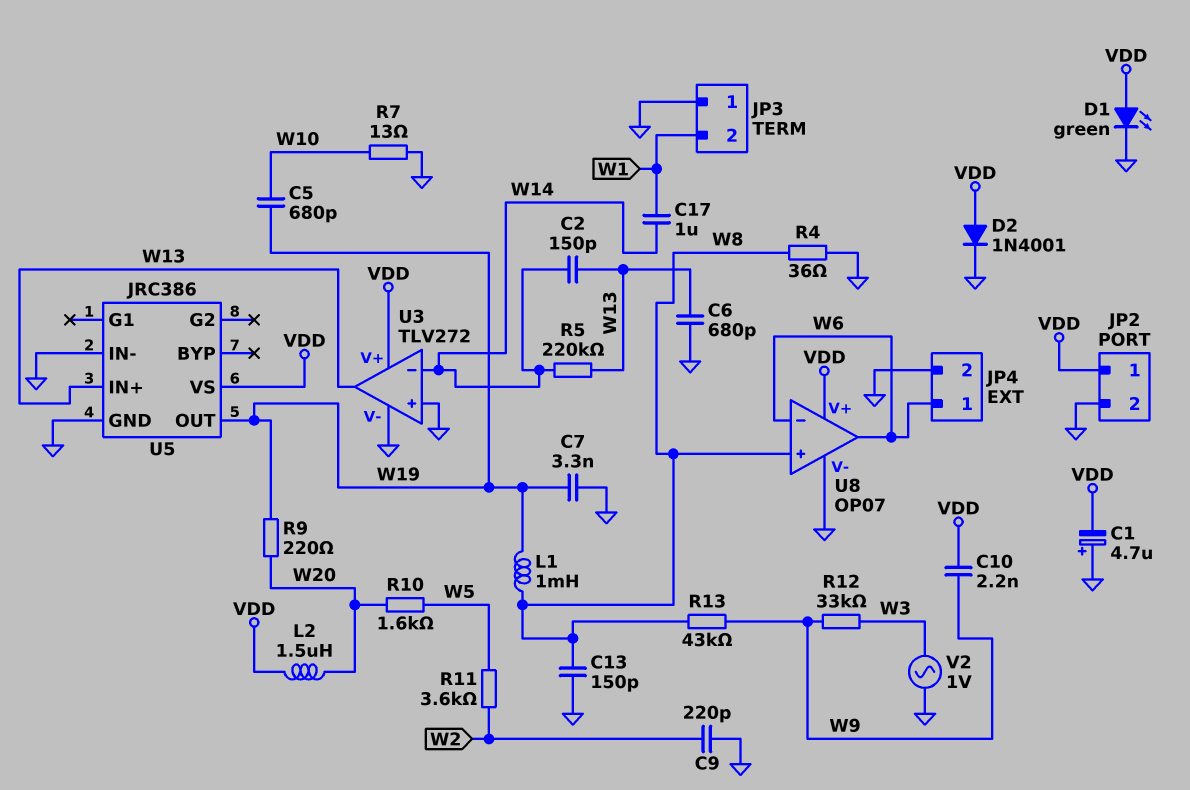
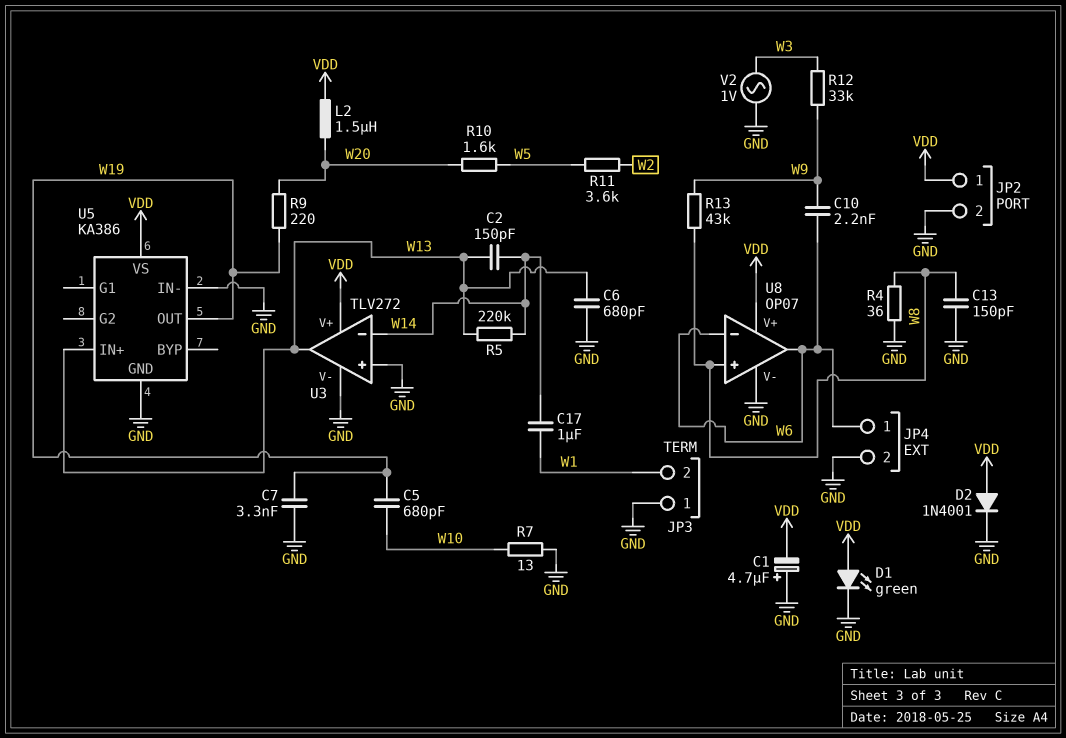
C9: 220pF (GND, W2) -> none
C10: 2.2nF (VDD, W9) -> 2.2nF (W6, W9)
L1: 1mH (W8, W19) -> none
U5: JRC386 -> KA386

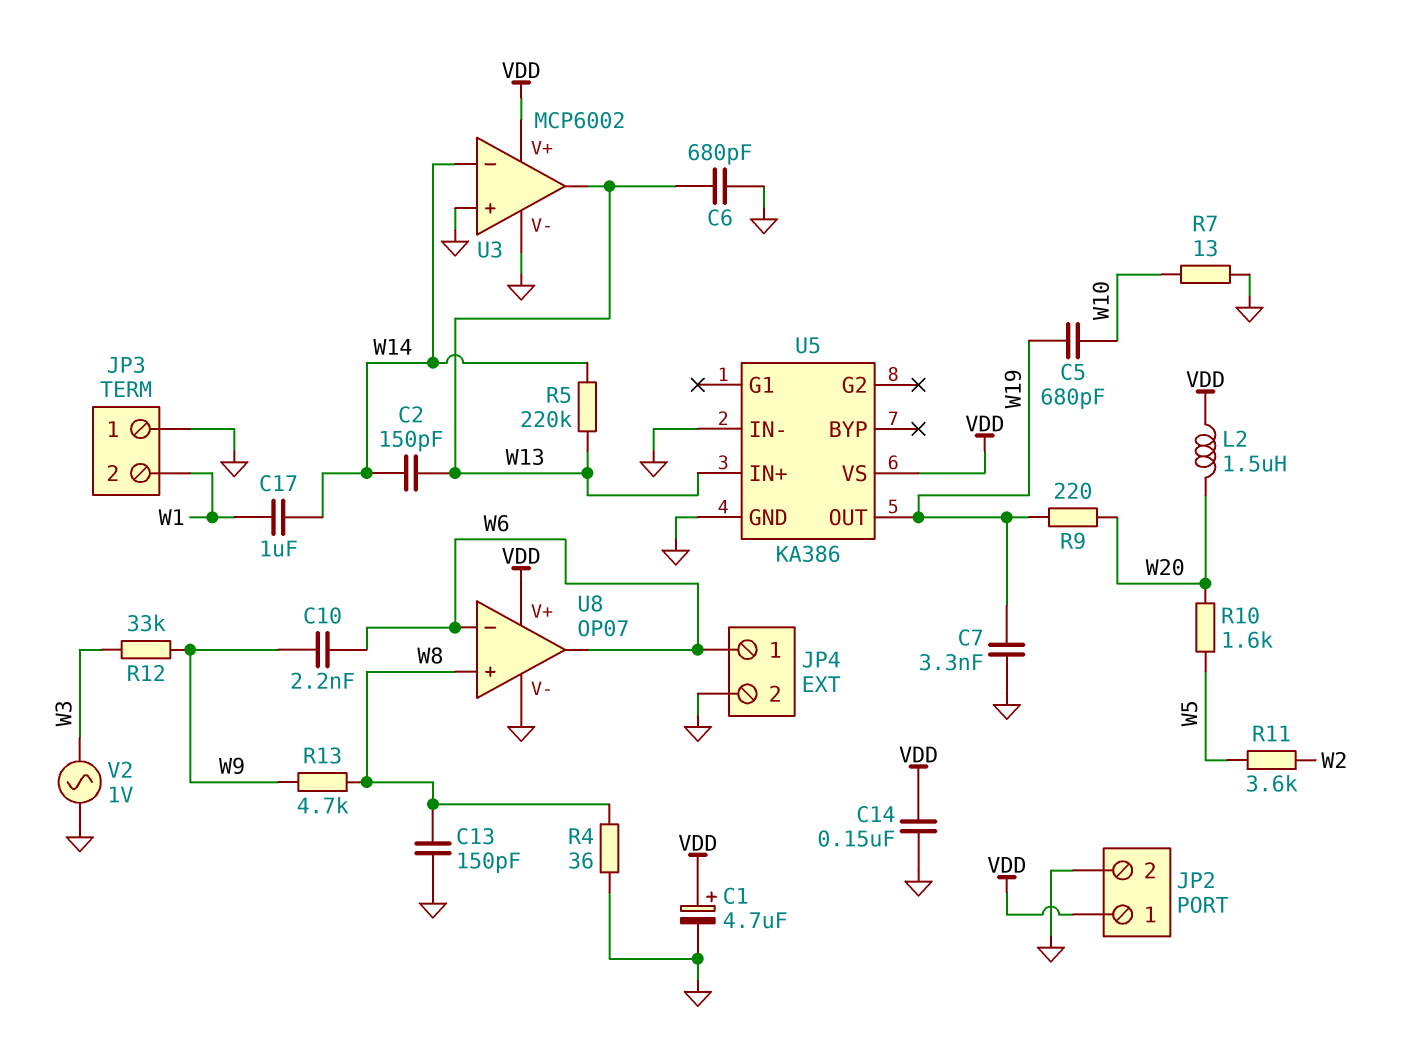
C1: 4.7uF (plus GND, minus VDD) -> 4.7uF (plus VDD, minus GND)
C14: none -> 150nF (GND, VDD)
D1: LED green (A VDD, K GND) -> none
D2: diode 1N4001 (A VDD, K GND) -> none
R13: 43k (W8, W9) -> 4.7k (W8, W9)
U3: TLV272 -> MCP6002

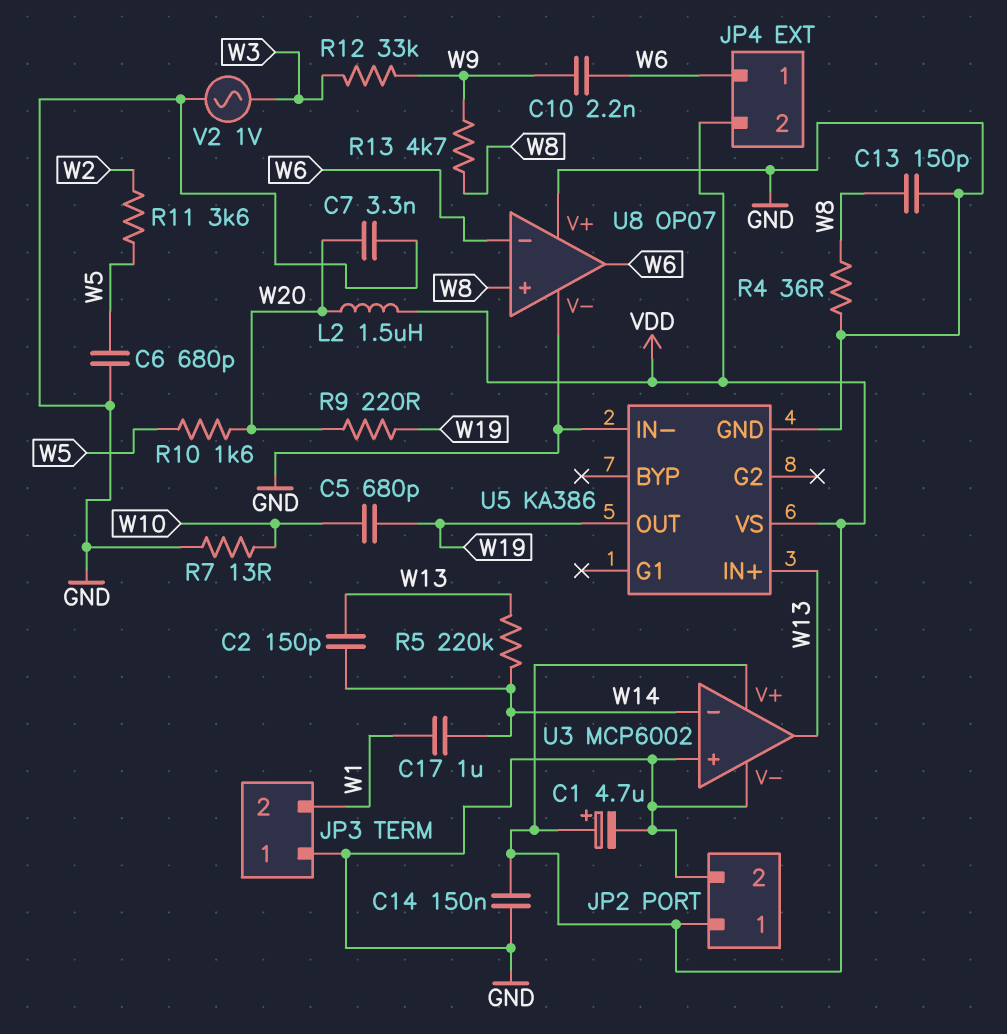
C6: 680pF (GND, W13) -> 680pF (GND, W5)
C7: 3.3nF (GND, W19) -> 3.3nF (GND, W20)
JP4 pin 2: GND -> VDD
U8 pin V+: VDD -> GND

